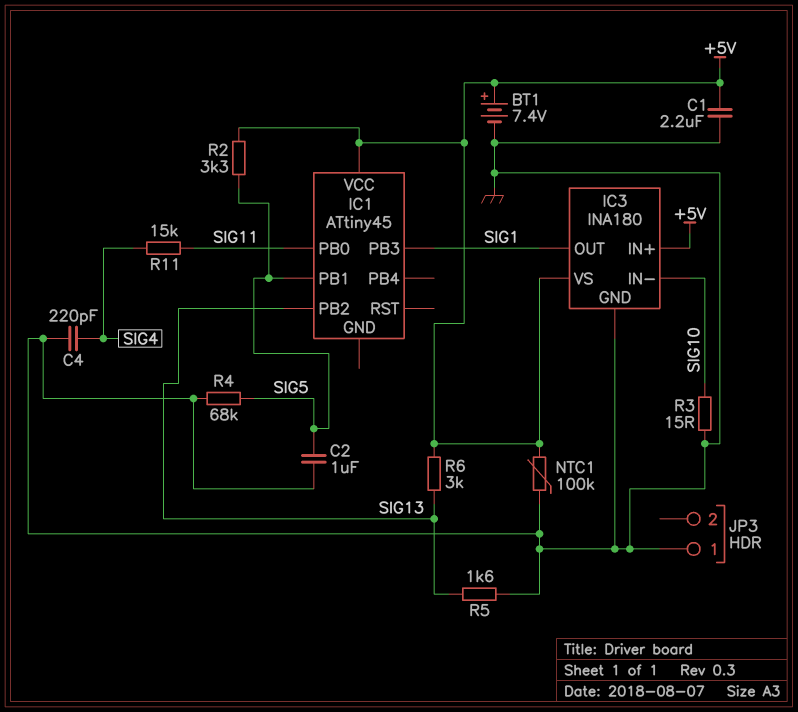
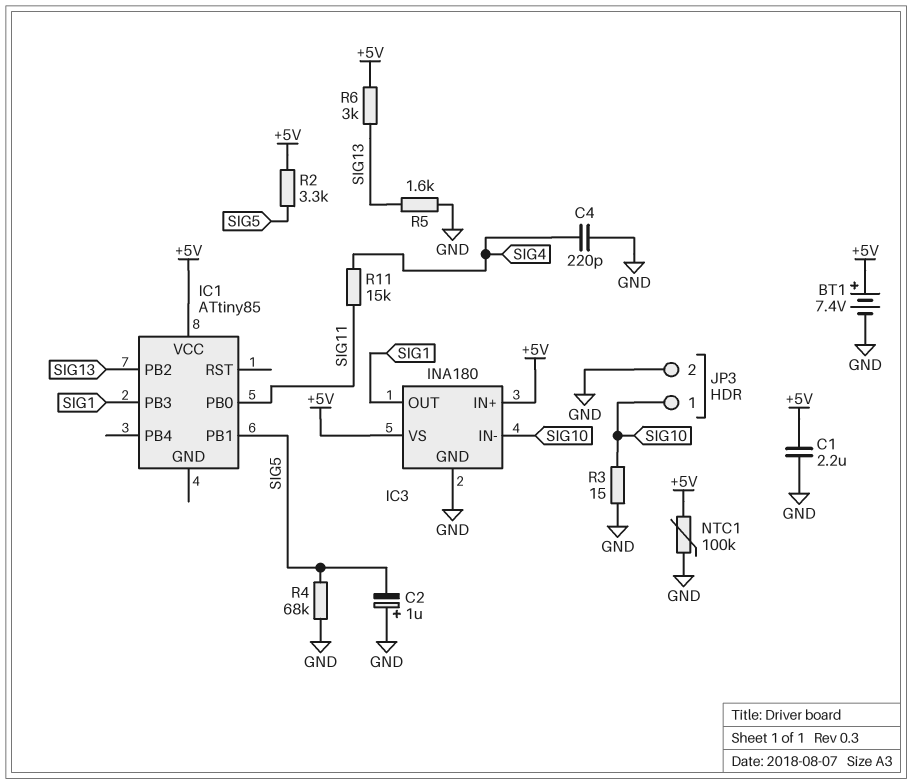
C2: 1uF (GND, SIG5) -> 1uF (plus GND, minus SIG5)
IC1: ATtiny45 -> ATtiny85
JP3 pin 1: GND -> SIG10
JP3 pin 2: none -> GND

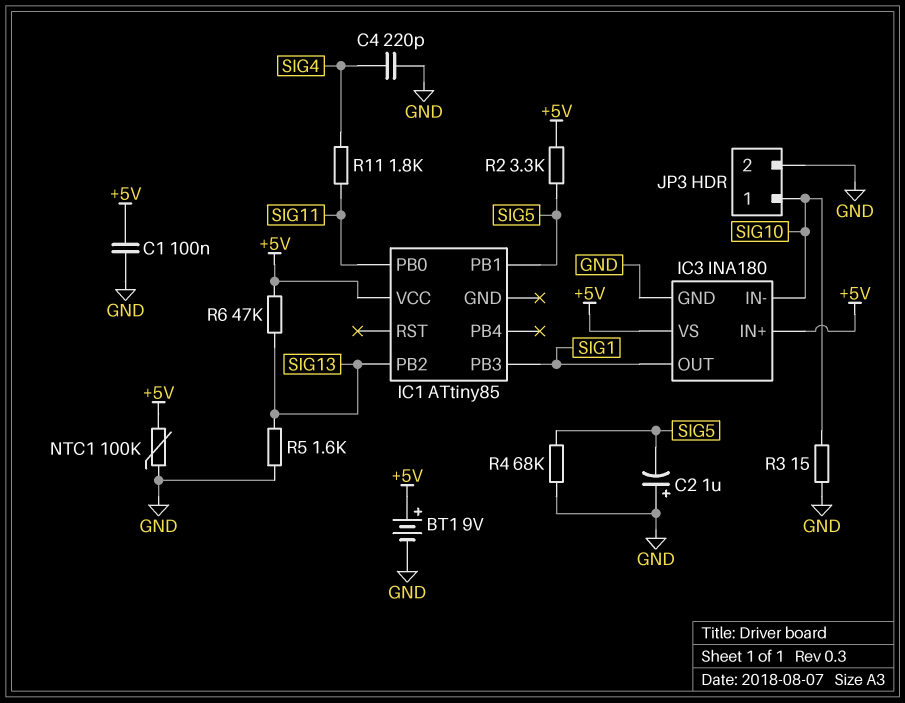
BT1: 7.4V (plus +5V, minus GND) -> 9V (plus +5V, minus GND)
C1: 2.2uF (+5V, GND) -> 100nF (+5V, GND)
R6: 3k (+5V, SIG13) -> 47k (+5V, SIG13)
R11: 15k (SIG4, SIG11) -> 1.8k (SIG4, SIG11)

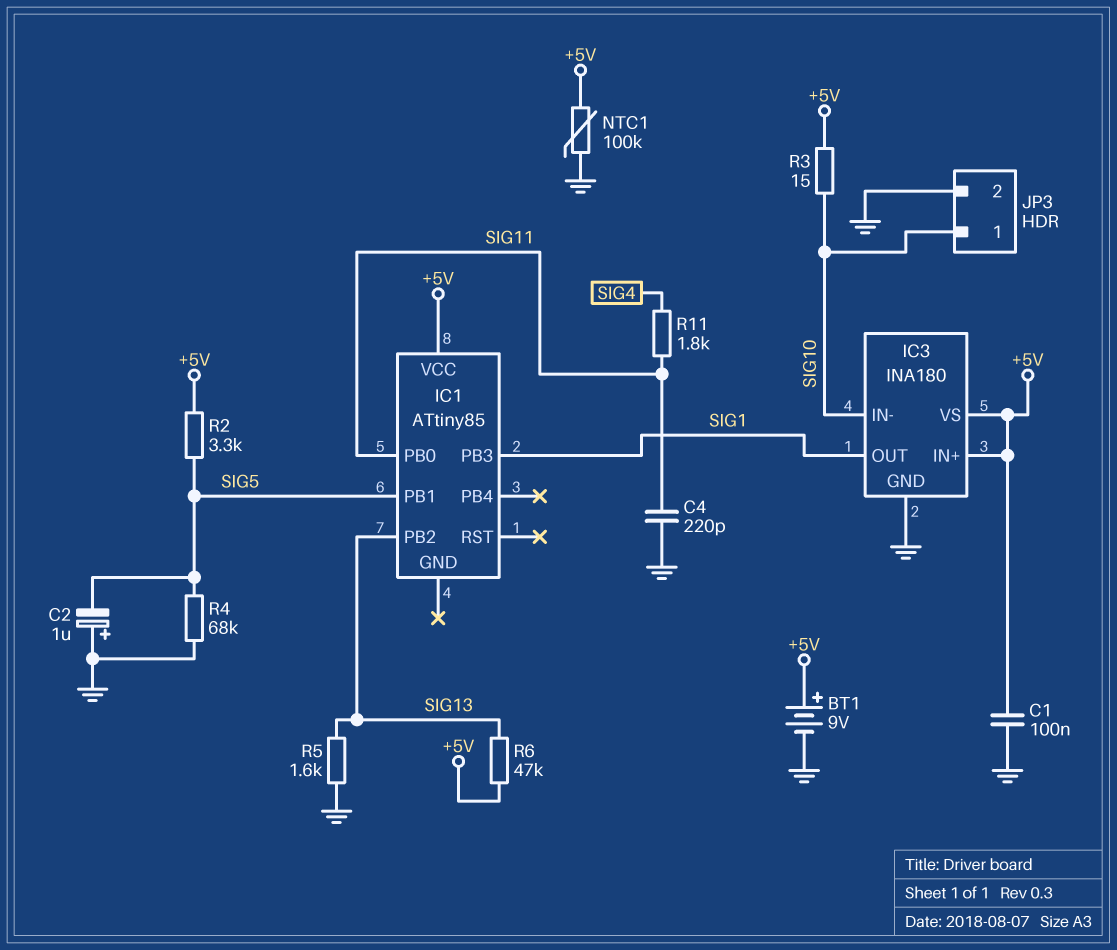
C4: 220pF (GND, SIG4) -> 220pF (GND, SIG11)
R3: 15 (GND, SIG10) -> 15 (+5V, SIG10)

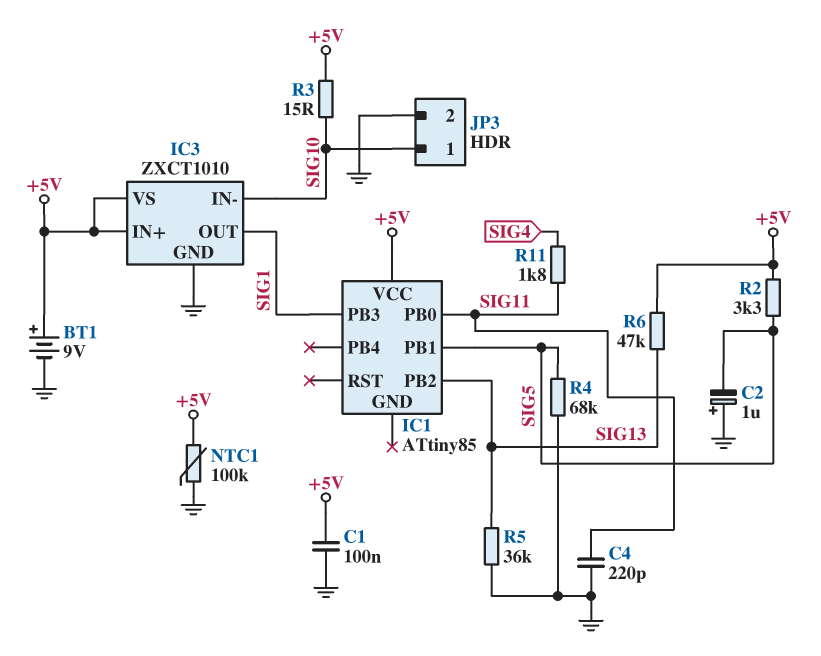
IC3: INA180 -> ZXCT1010
R5: 1.6k (GND, SIG13) -> 36k (GND, SIG13)

